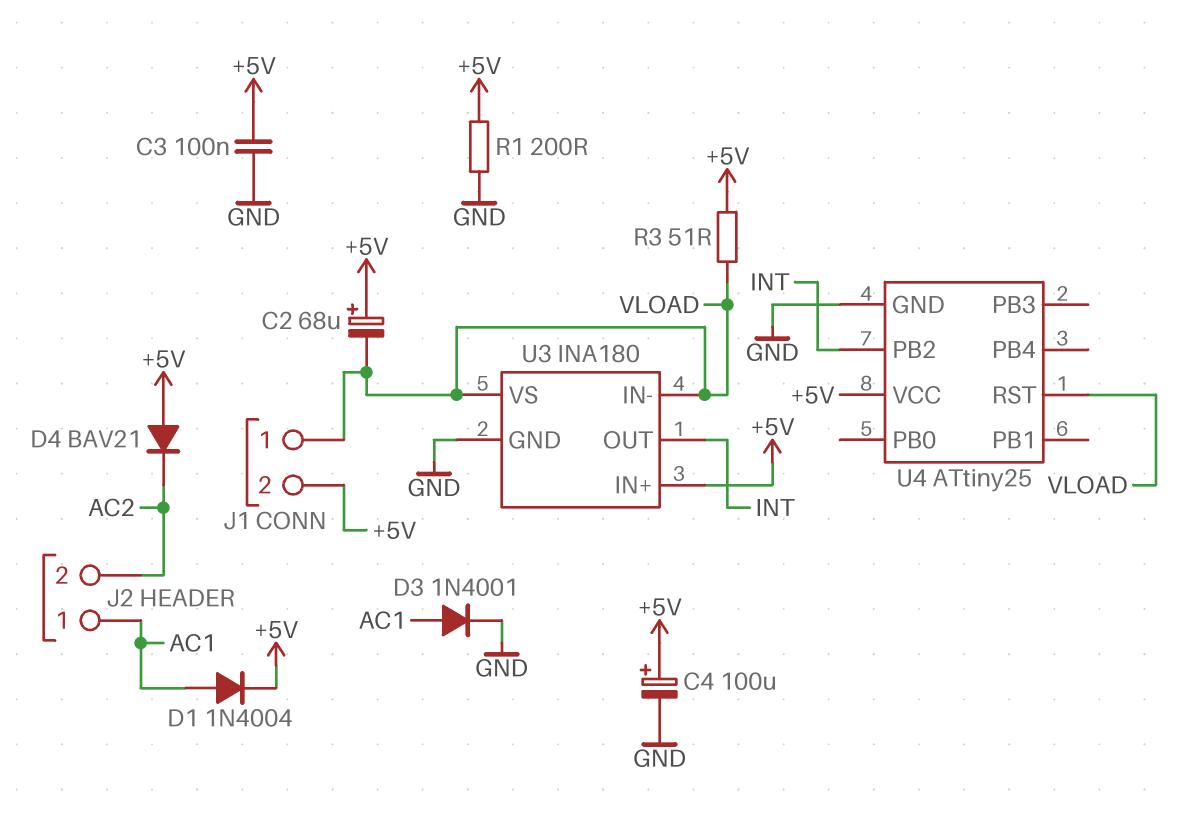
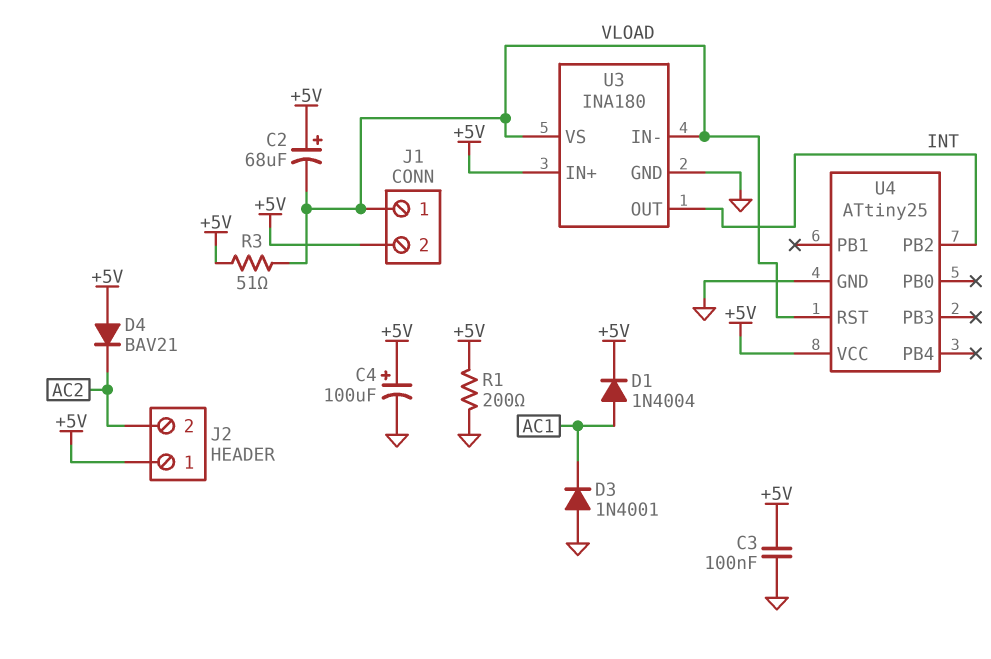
D3: diode 1N4001 (A AC1, K GND) -> diode 1N4001 (A GND, K AC1)
J2 pin 1: AC1 -> +5V

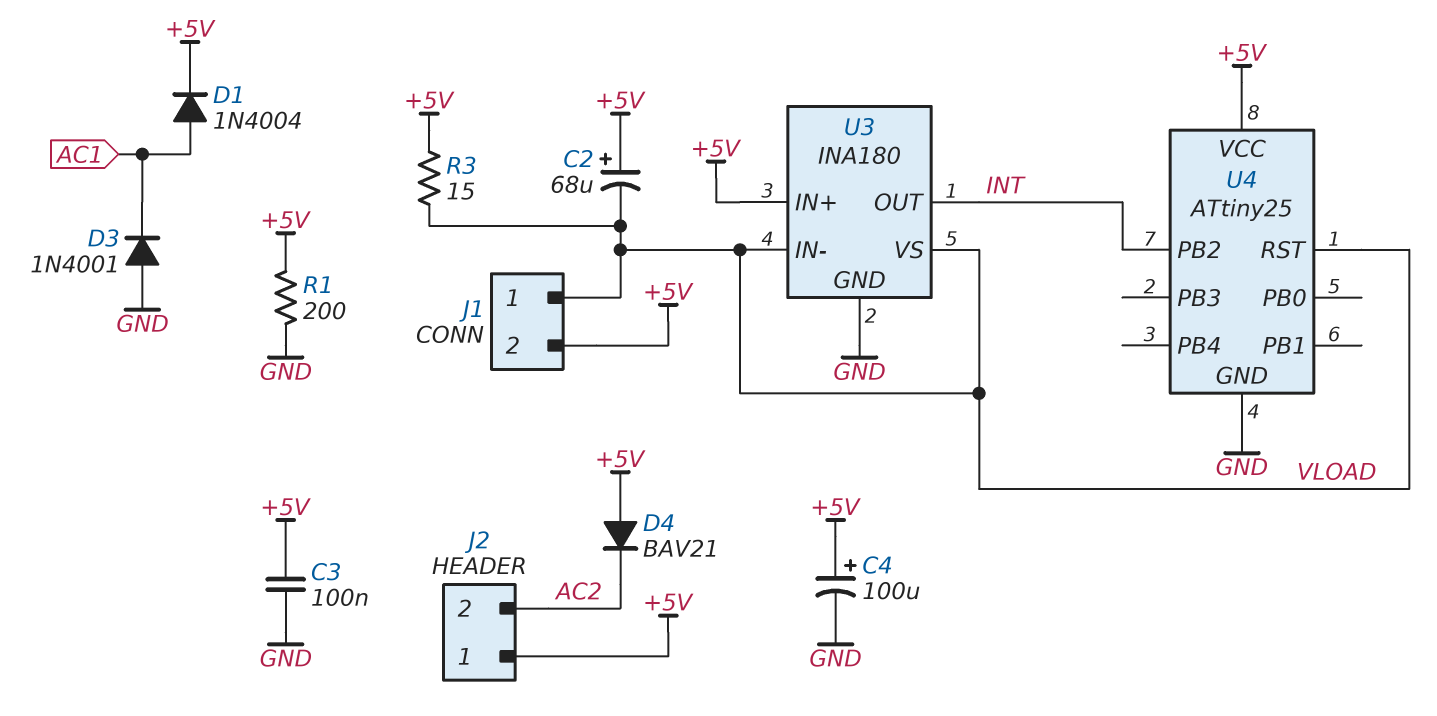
R3: 51 (+5V, VLOAD) -> 15 (+5V, VLOAD)

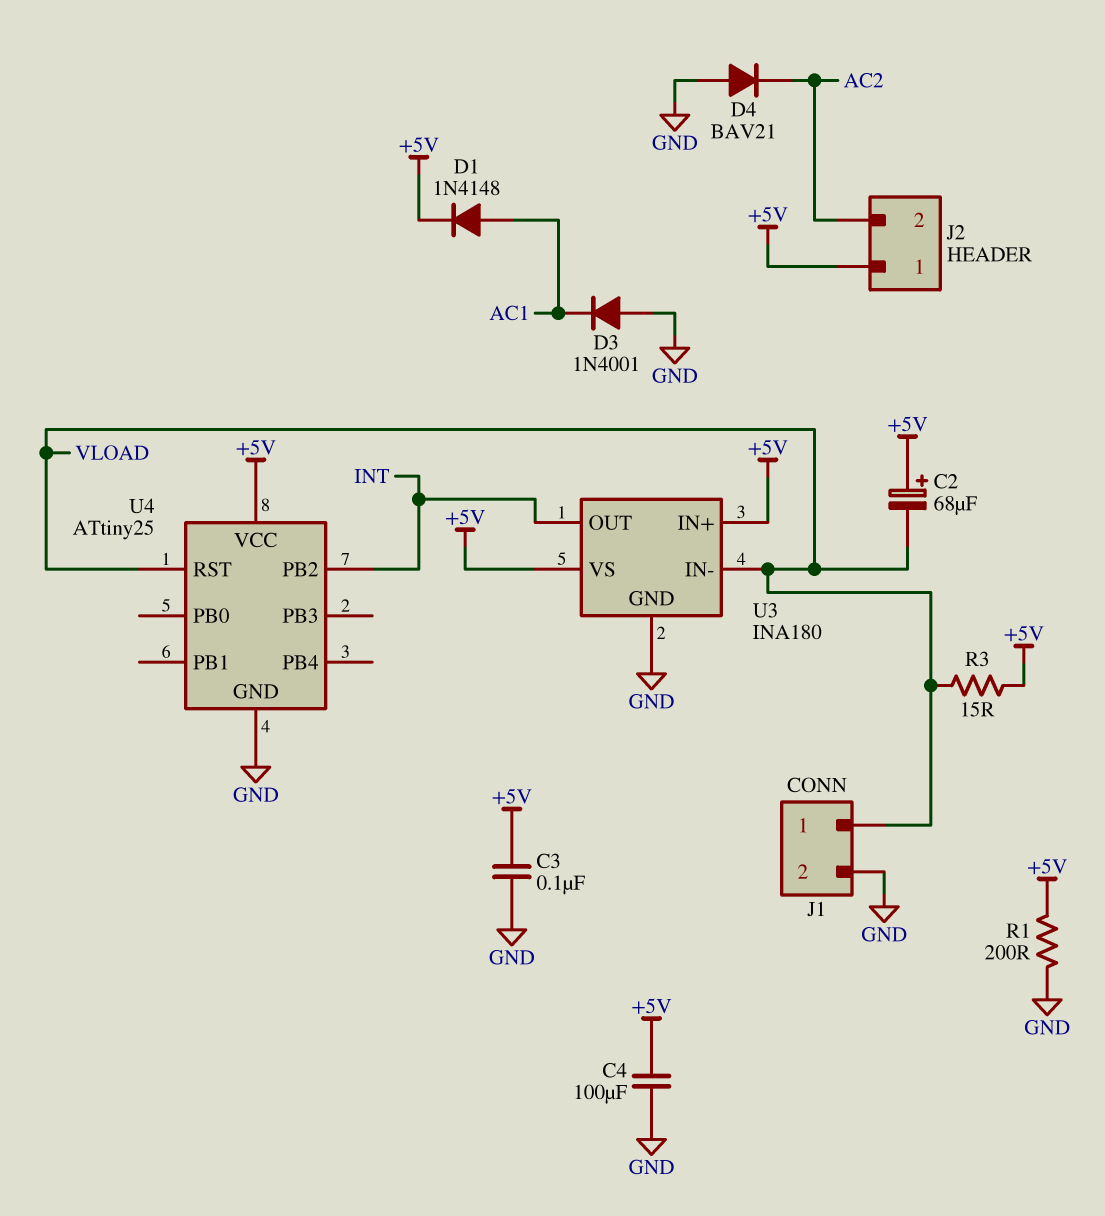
C4: 100uF (plus +5V, minus GND) -> 100uF (+5V, GND)
D1: diode 1N4004 (A AC1, K +5V) -> diode 1N4148 (A AC1, K +5V)
D4: diode BAV21 (A +5V, K AC2) -> diode BAV21 (A GND, K AC2)
J1 pin 2: +5V -> GND
U3 pin VS: VLOAD -> +5V

